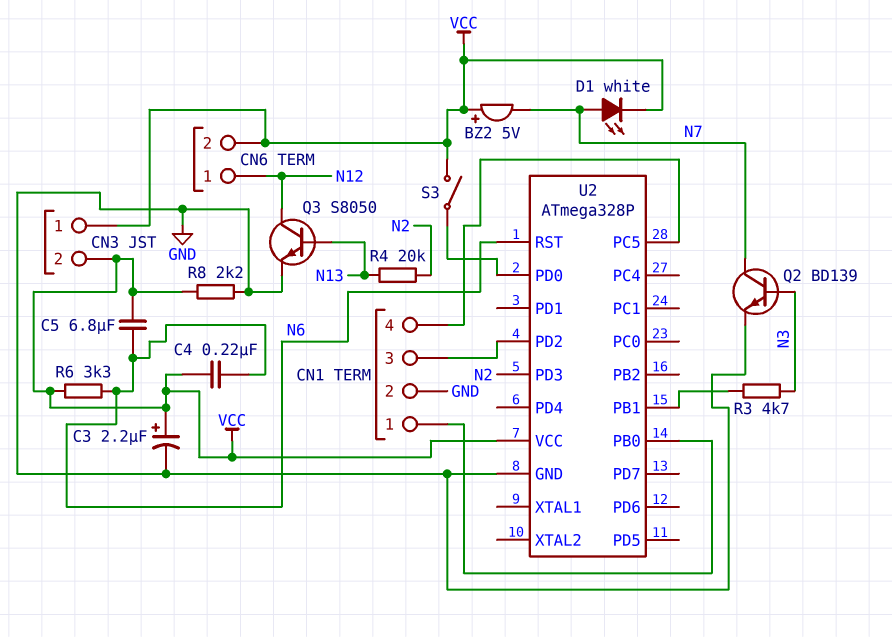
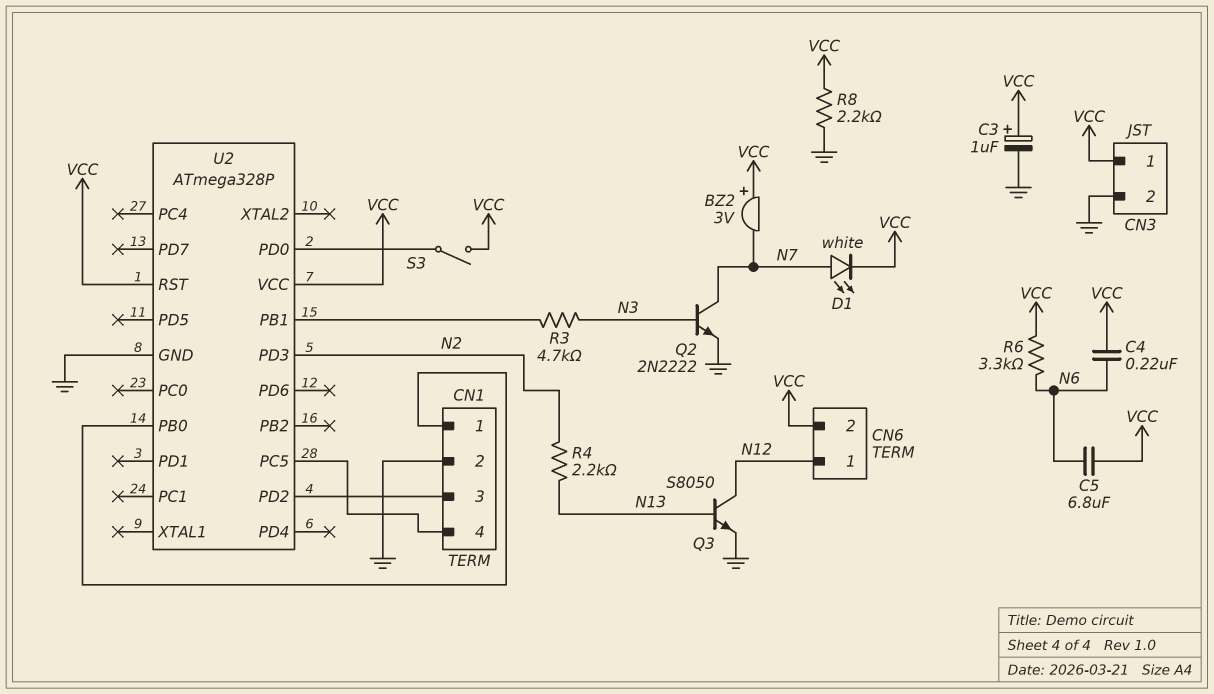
BZ2: buzzer 5V (plus VCC, minus N7) -> buzzer 3V (plus VCC, minus N7)
C3: 2.2uF (plus VCC, minus GND) -> 1uF (plus VCC, minus GND)
CN3 pin 2: VCC -> GND
Q2: NPN BD139 (B N3, C N7, E GND) -> NPN 2N2222 (B N3, C N7, E GND)
R4: 20k (N2, N13) -> 2.2k (N2, N13)
U2 pin RST: N6 -> VCC

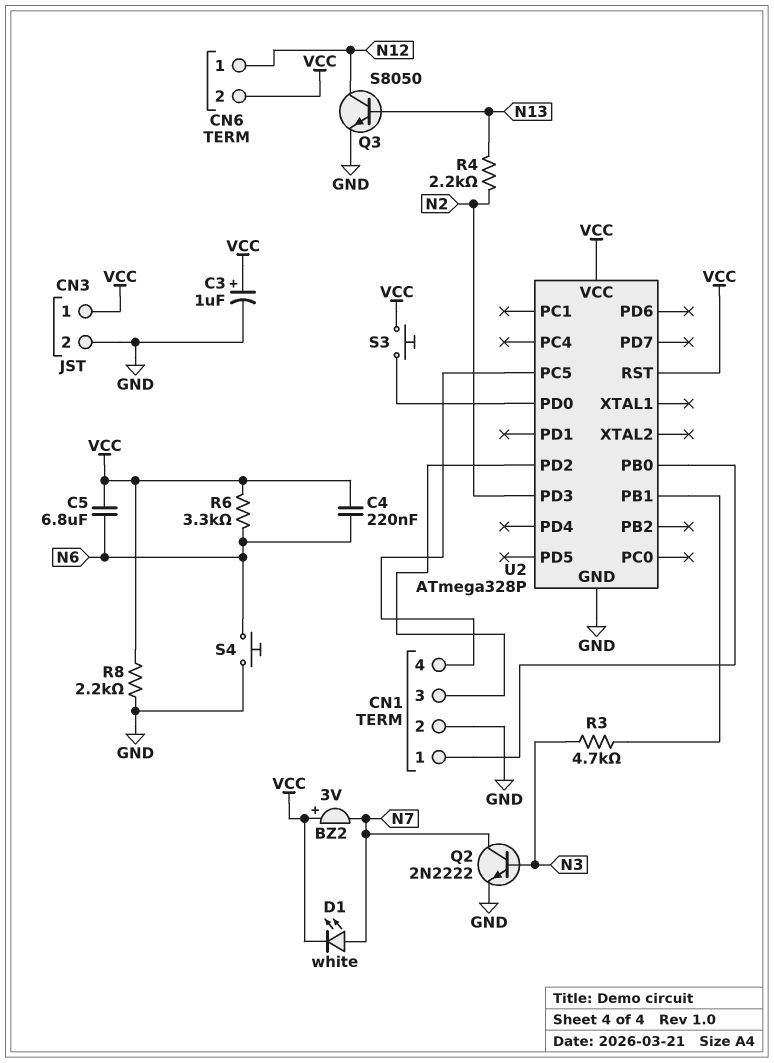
S3: switch (U2/PD0, VCC) -> button (U2/PD0, VCC)
S4: none -> button (GND, N6)

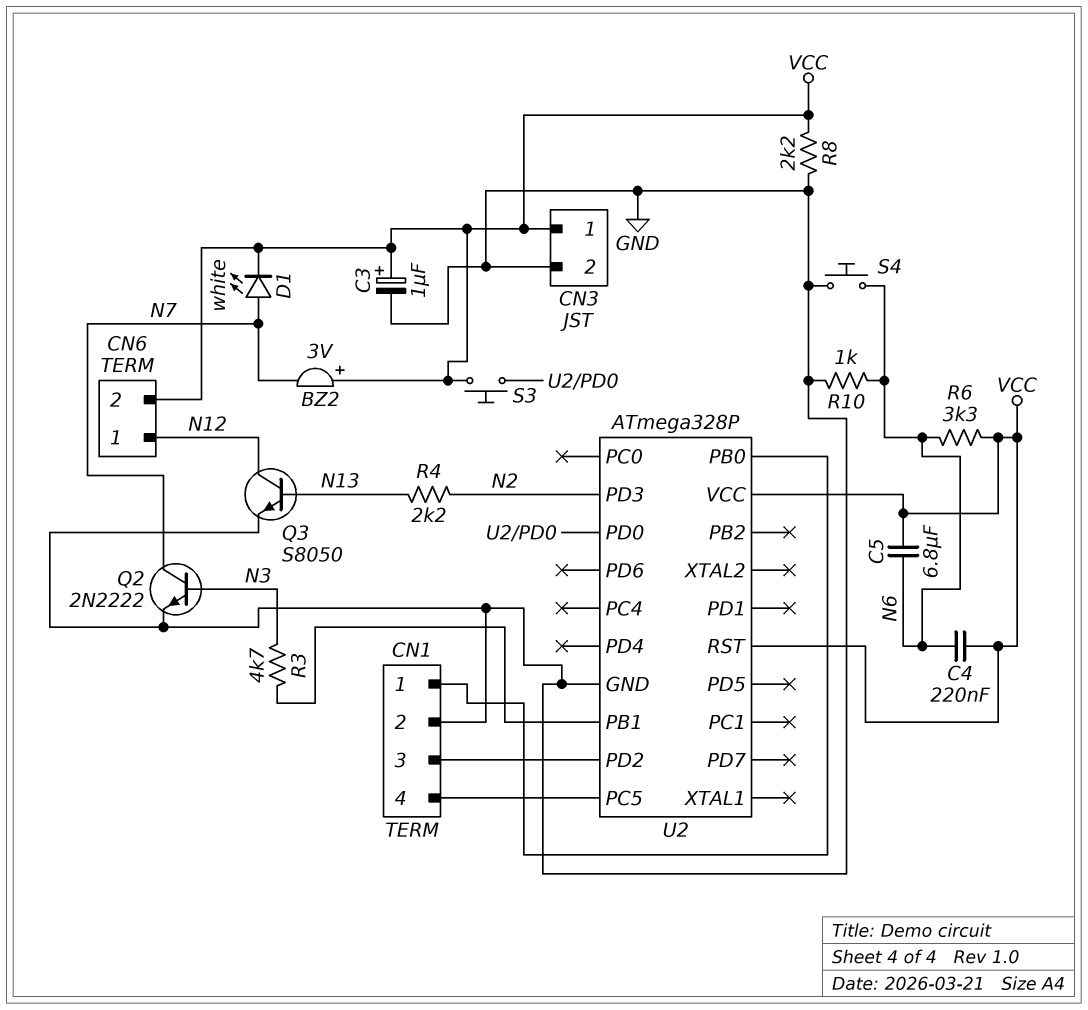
R10: none -> 1k (GND, N6)

